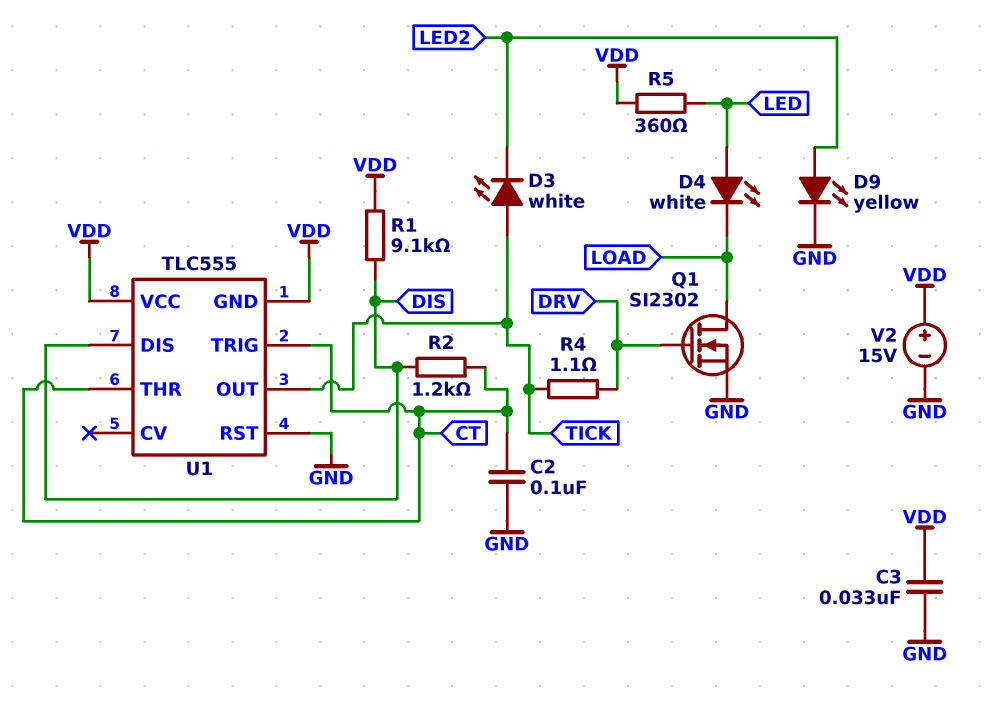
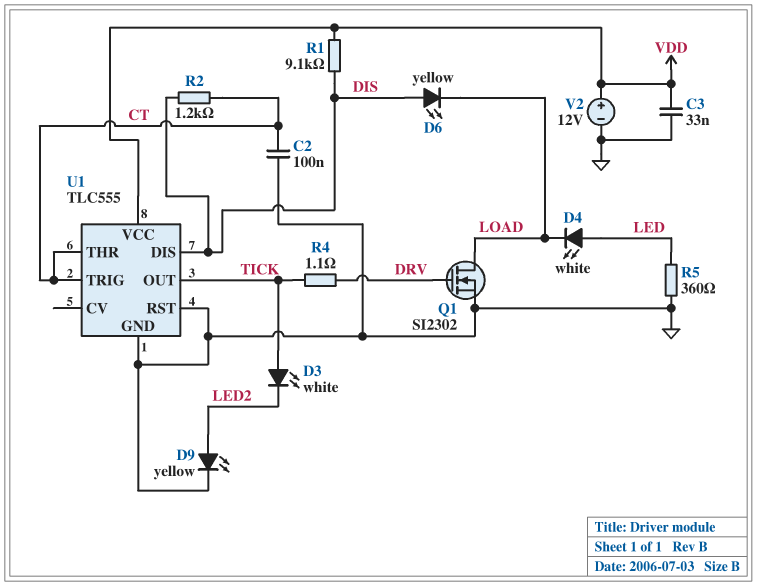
D6: none -> LED yellow (A DIS, K LOAD)
R5: 360 (LED, VDD) -> 360 (GND, LED)
U1 pin GND: VDD -> GND
V2: 15V (plus VDD, minus GND) -> 12V (plus VDD, minus GND)

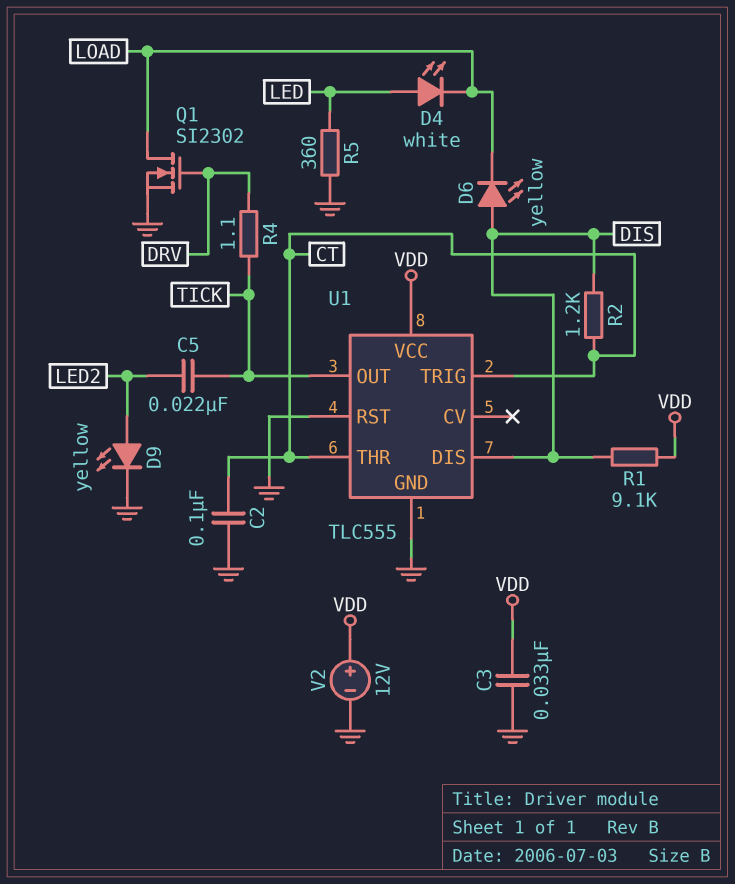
C5: none -> 22nF (LED2, TICK)
D3: LED white (A TICK, K LED2) -> none

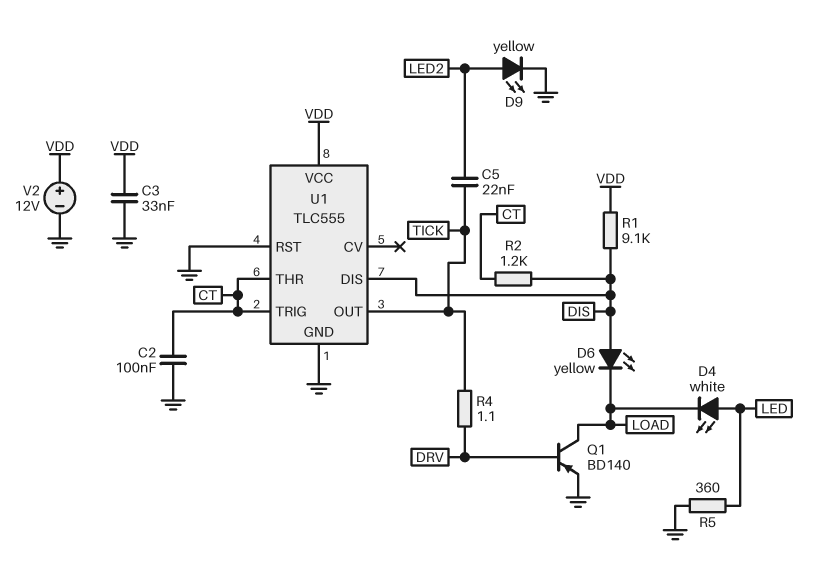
Q1: NMOS SI2302 (G DRV, D LOAD, S GND) -> PNP BD140 (B DRV, C LOAD, E GND)

